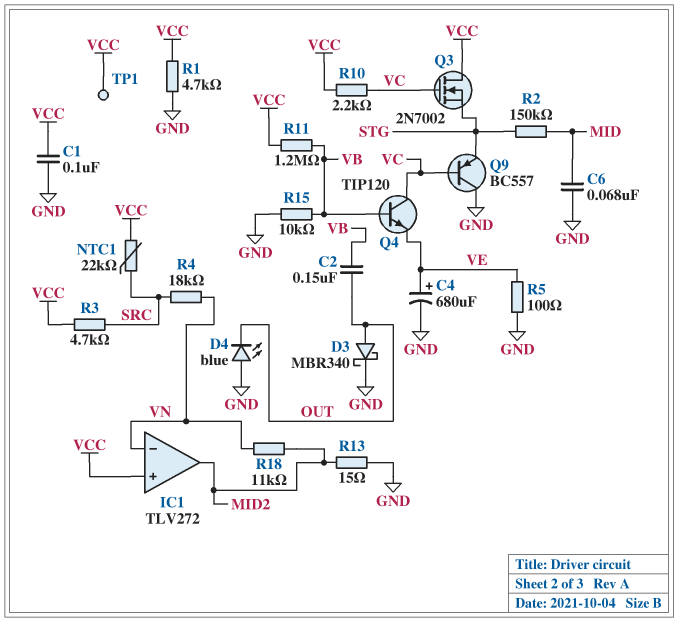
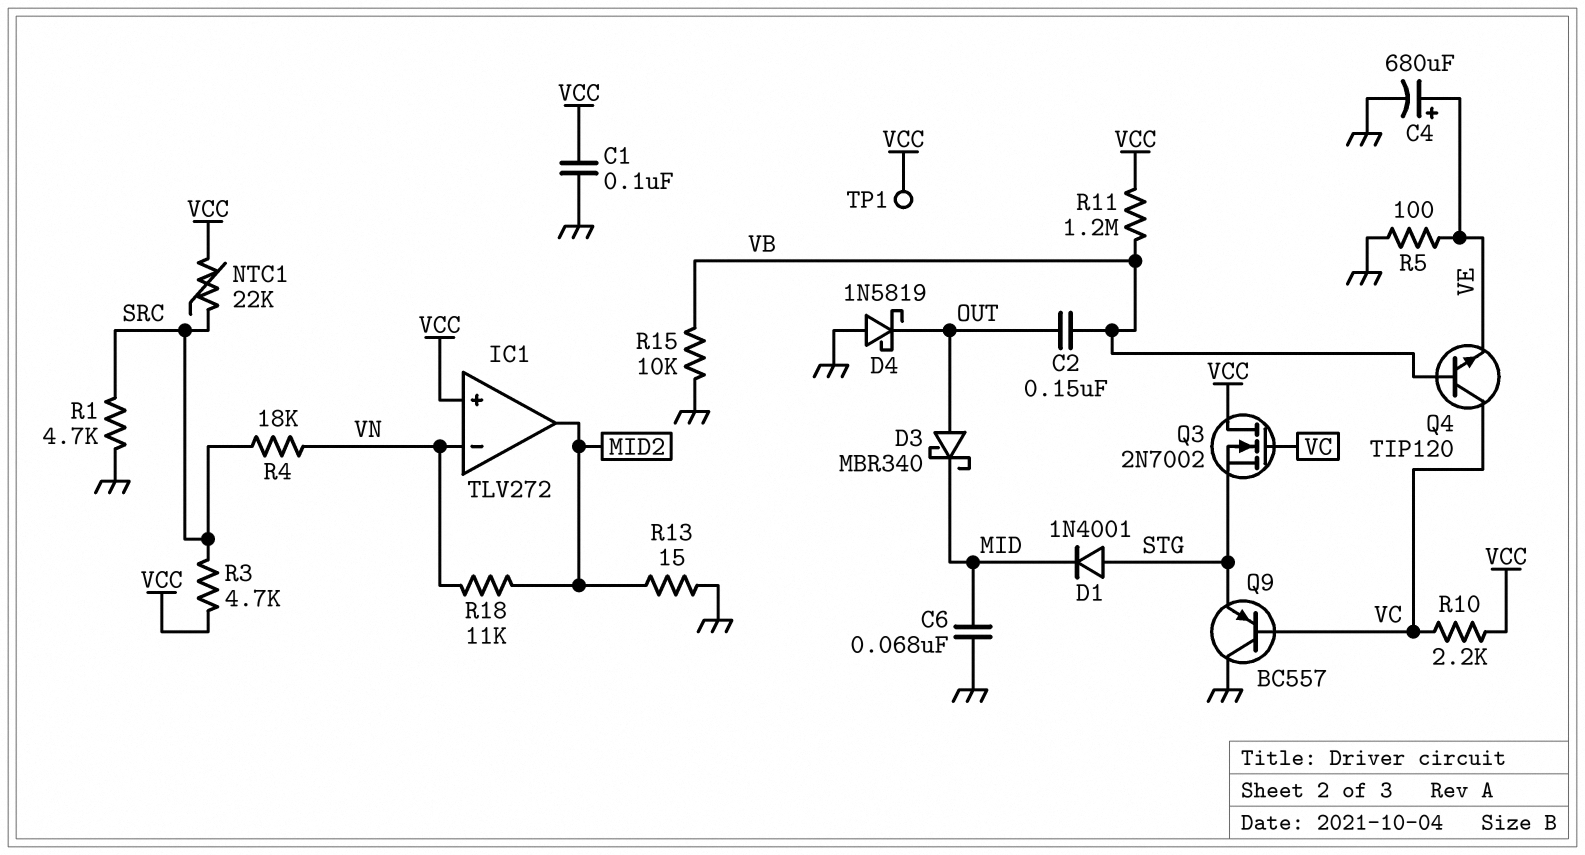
D1: none -> diode 1N4001 (A STG, K MID)
D3: schottky MBR340 (A OUT, K GND) -> schottky MBR340 (A OUT, K MID)
D4: LED blue (A GND, K OUT) -> schottky 1N5819 (A GND, K OUT)
R1: 4.7k (GND, VCC) -> 4.7k (GND, SRC)
R2: 150k (MID, STG) -> none

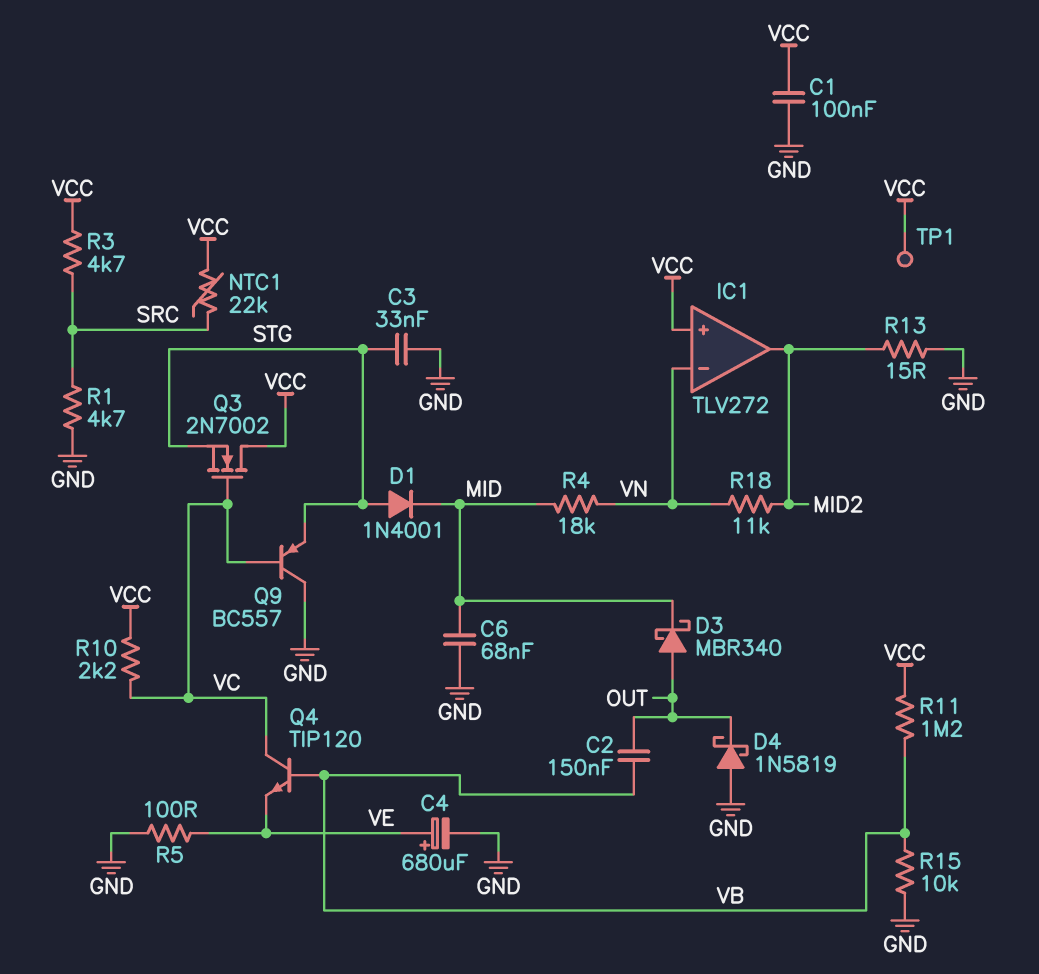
C3: none -> 33nF (GND, STG)
R4: 18k (SRC, VN) -> 18k (MID, VN)

